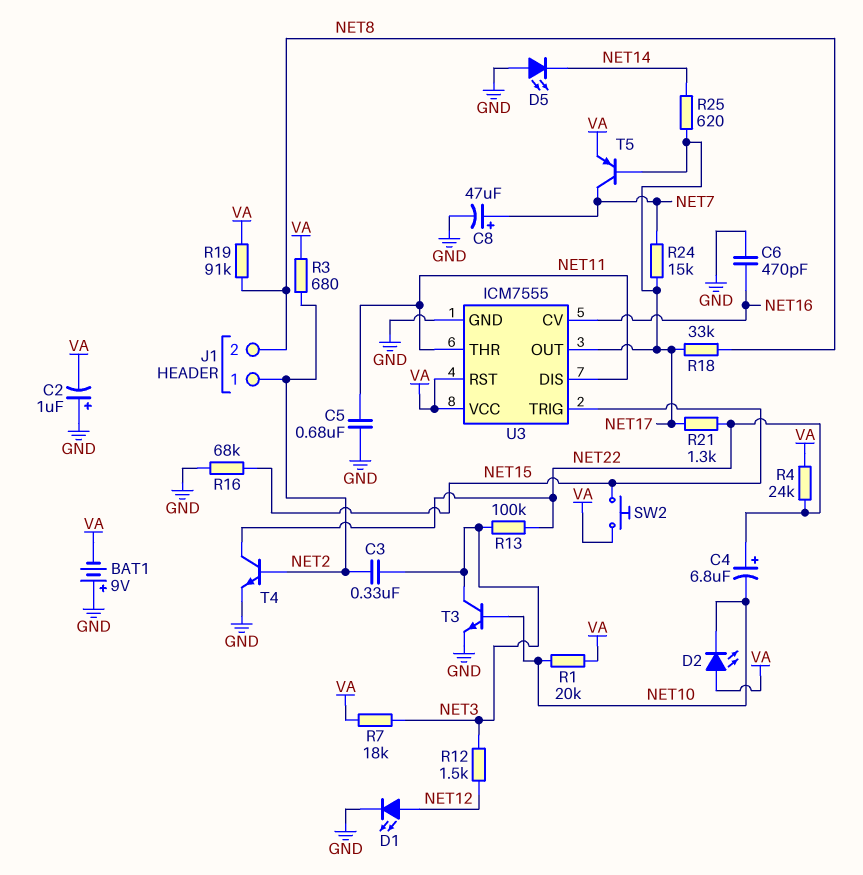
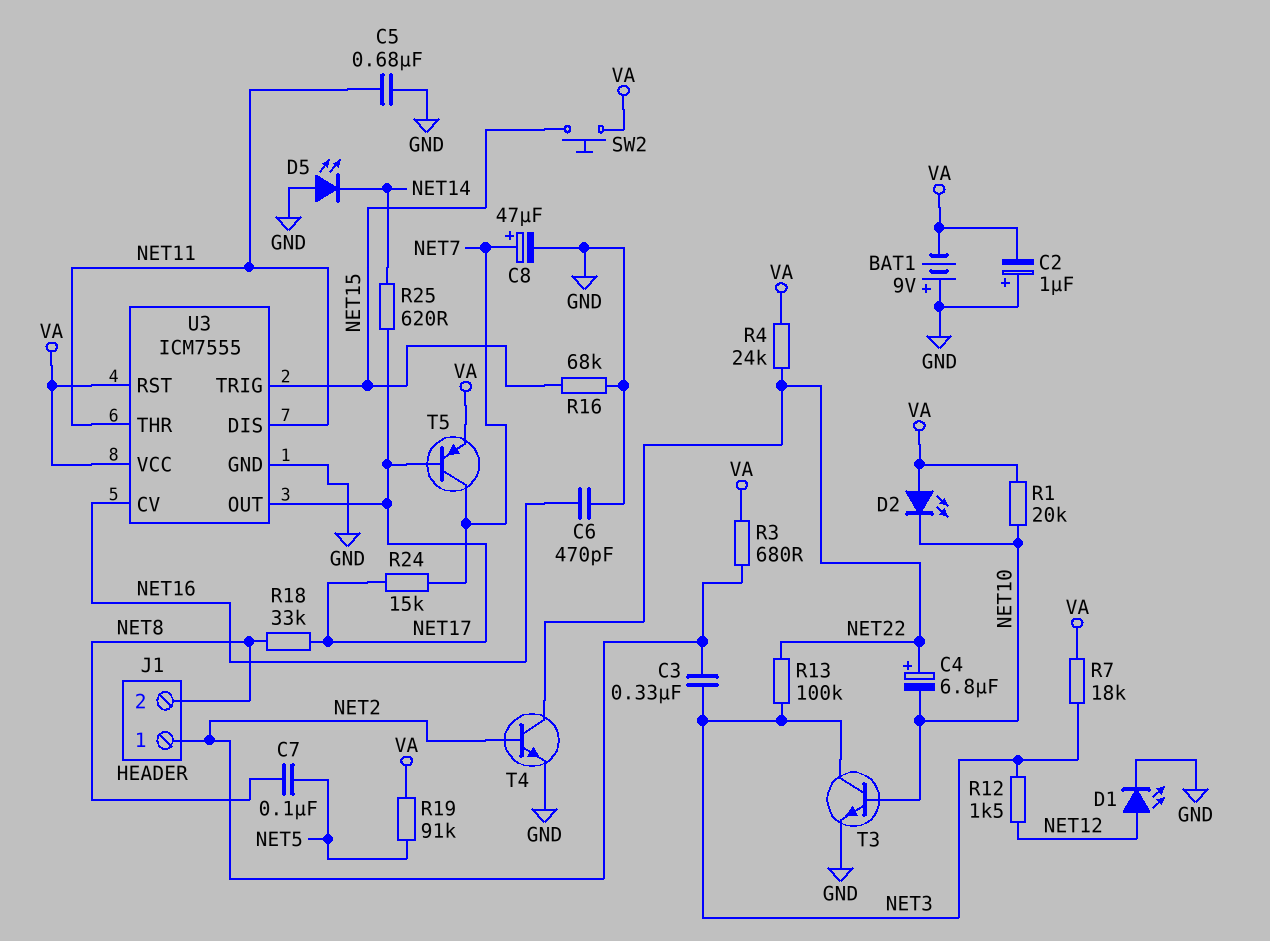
C7: none -> 100nF (NET5, NET8)
R19: 91k (NET8, VA) -> 91k (NET5, VA)
R21: 1.3k (NET17, NET22) -> none

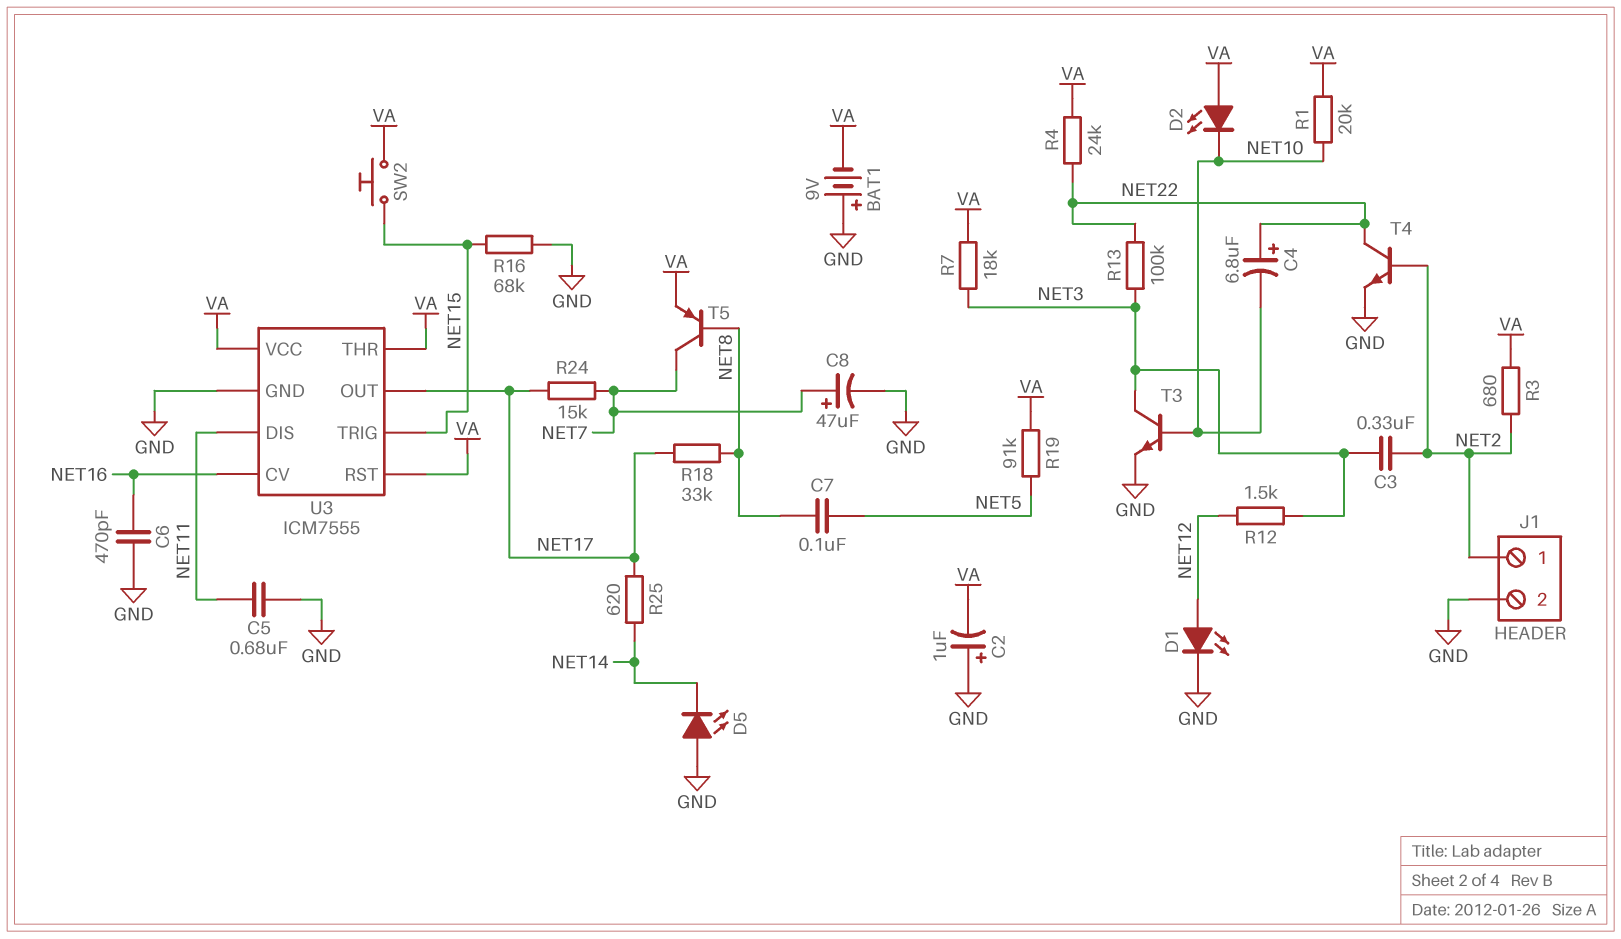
J1 pin 2: NET8 -> GND
T5: PNP (B NET17, C NET7, E VA) -> PNP (B NET8, C NET7, E VA)
U3 pin THR: NET11 -> VA

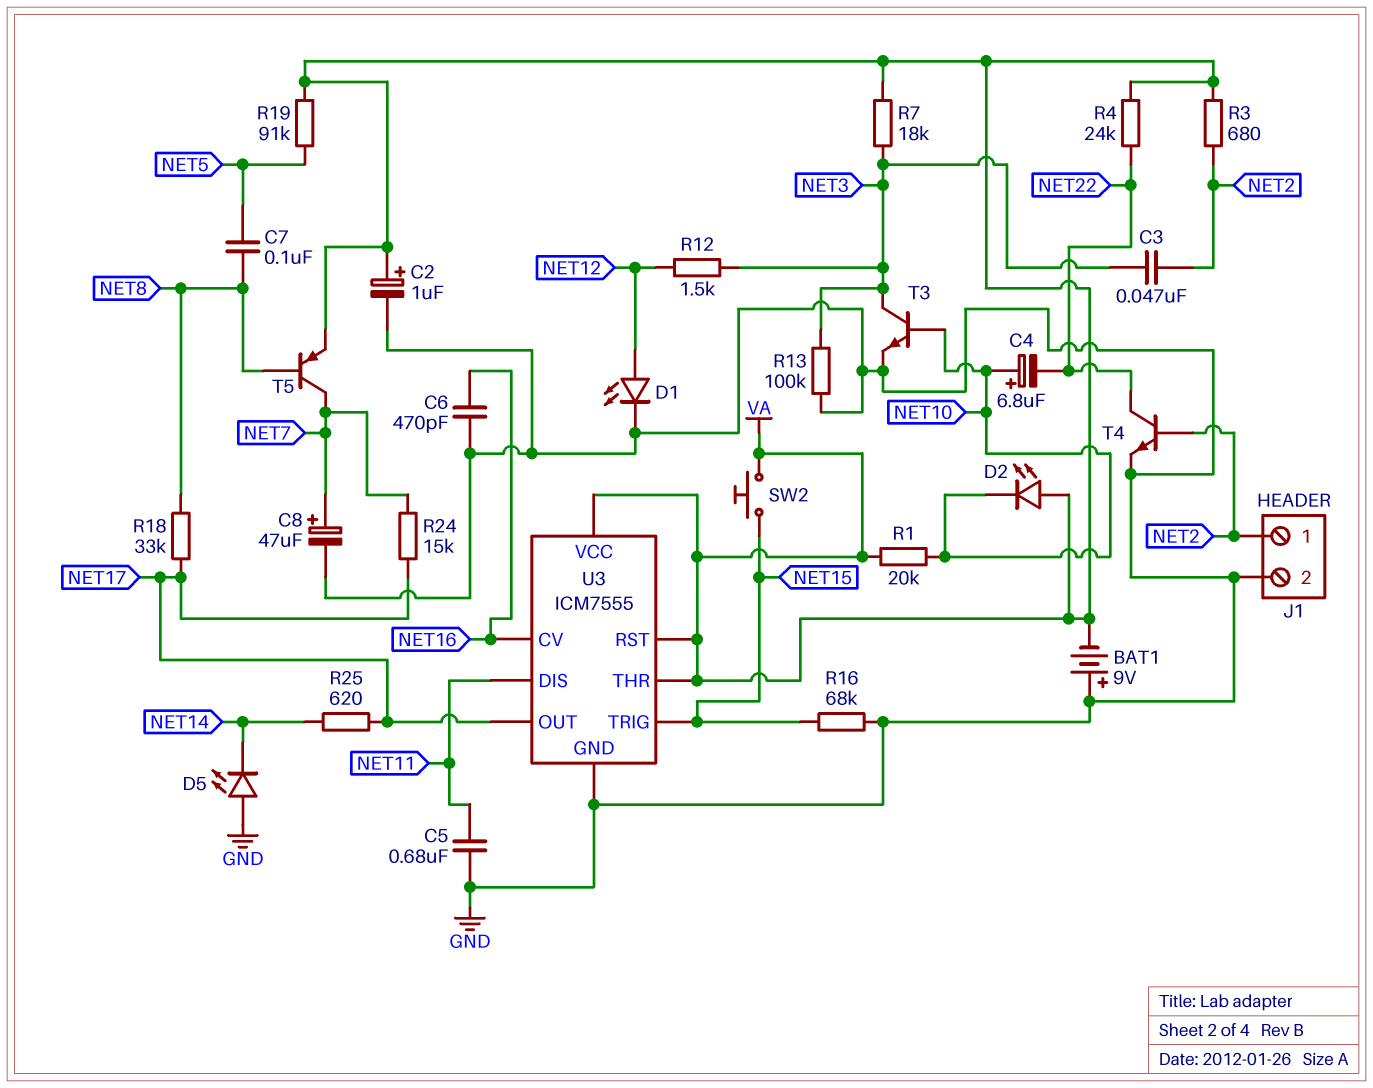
C2: 1uF (plus GND, minus VA) -> 1uF (plus VA, minus GND)
C3: 330nF (NET2, NET3) -> 47nF (NET2, NET3)
C4: 6.8uF (plus NET22, minus NET10) -> 6.8uF (plus NET10, minus NET22)
R13: 100k (NET3, NET22) -> 100k (GND, NET3)

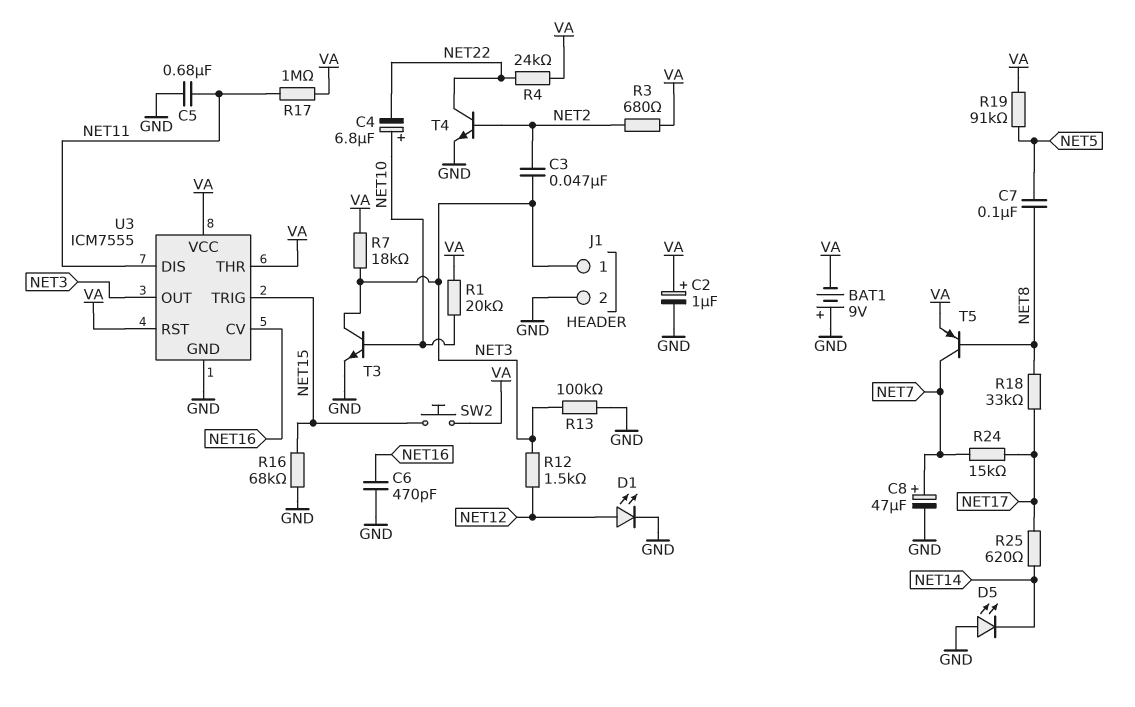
D2: LED (A VA, K NET10) -> none
J1 pin 1: NET2 -> NET3
R17: none -> 1M (NET11, VA)
U3 pin OUT: NET17 -> NET3

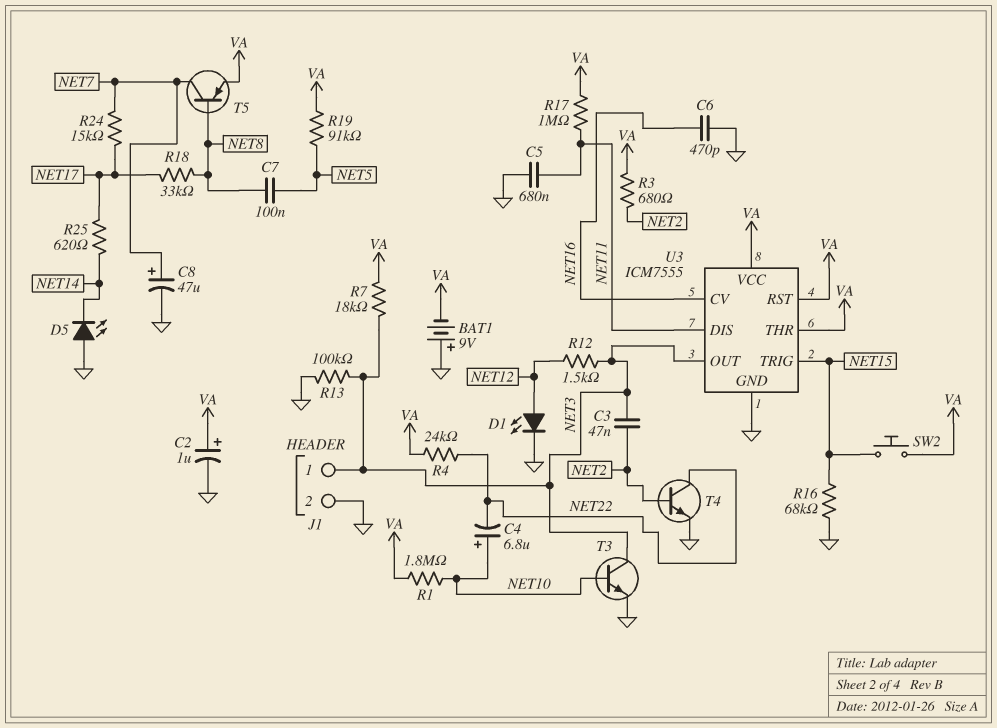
R1: 20k (NET10, VA) -> 1.8M (NET10, VA)

